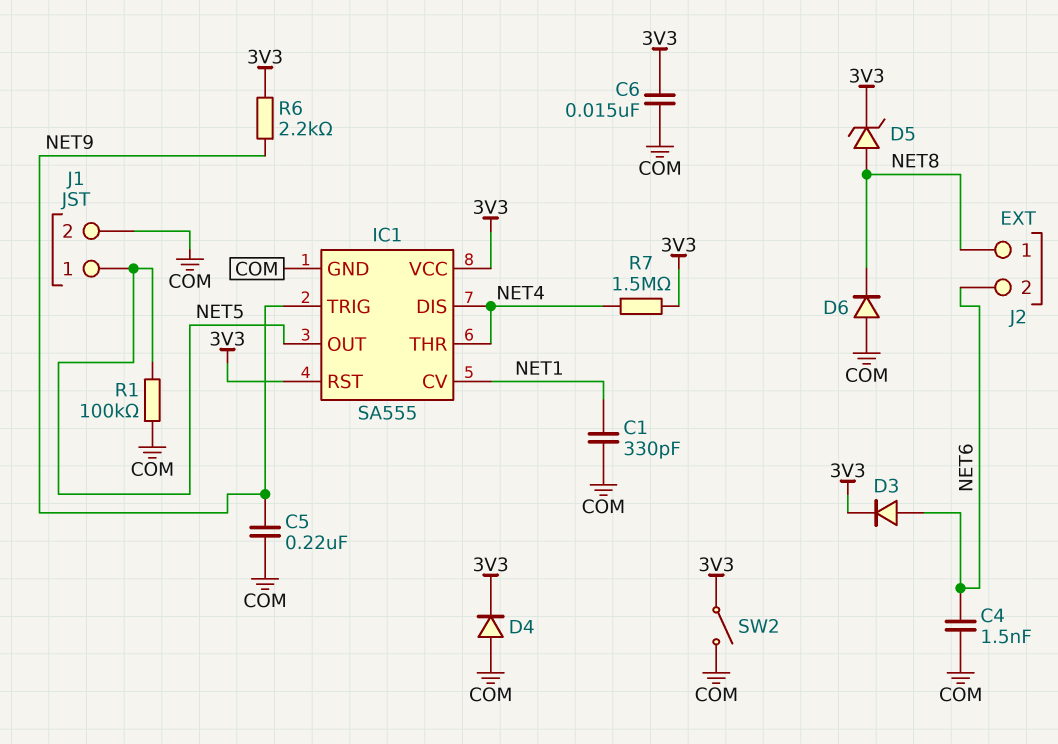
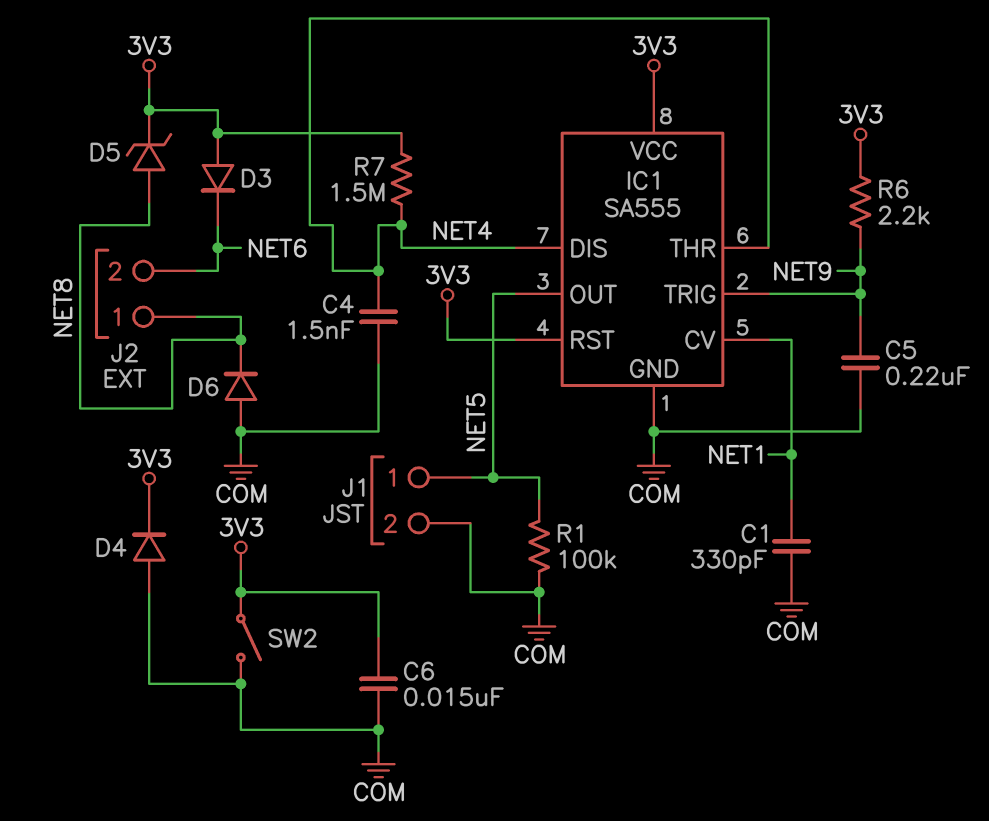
C4: 1.5nF (COM, NET6) -> 1.5nF (COM, NET4)
D3: diode (A NET6, K 3V3) -> diode (A 3V3, K NET6)

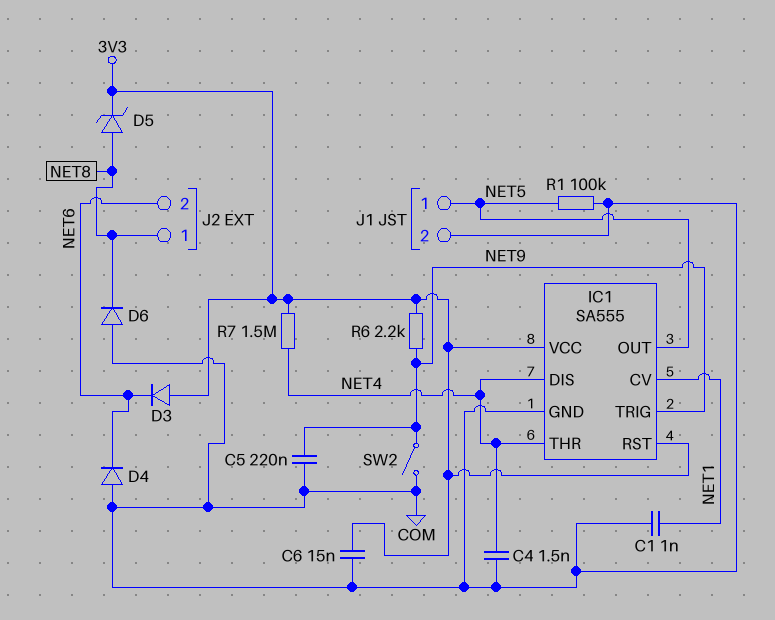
C1: 330pF (COM, NET1) -> 1nF (COM, NET1)
D4: diode (A COM, K 3V3) -> diode (A COM, K NET6)
SW2: switch (3V3, COM) -> switch (COM, NET9)

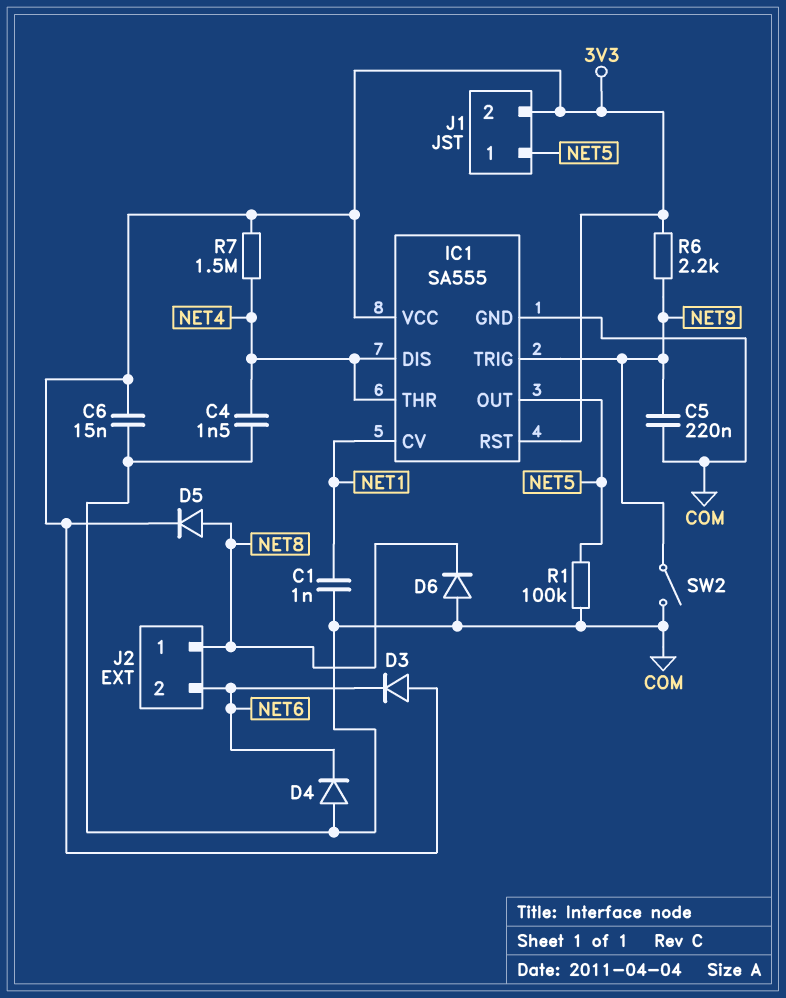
D5: zener (A NET8, K 3V3) -> diode (A NET8, K 3V3)
J1 pin 2: COM -> 3V3

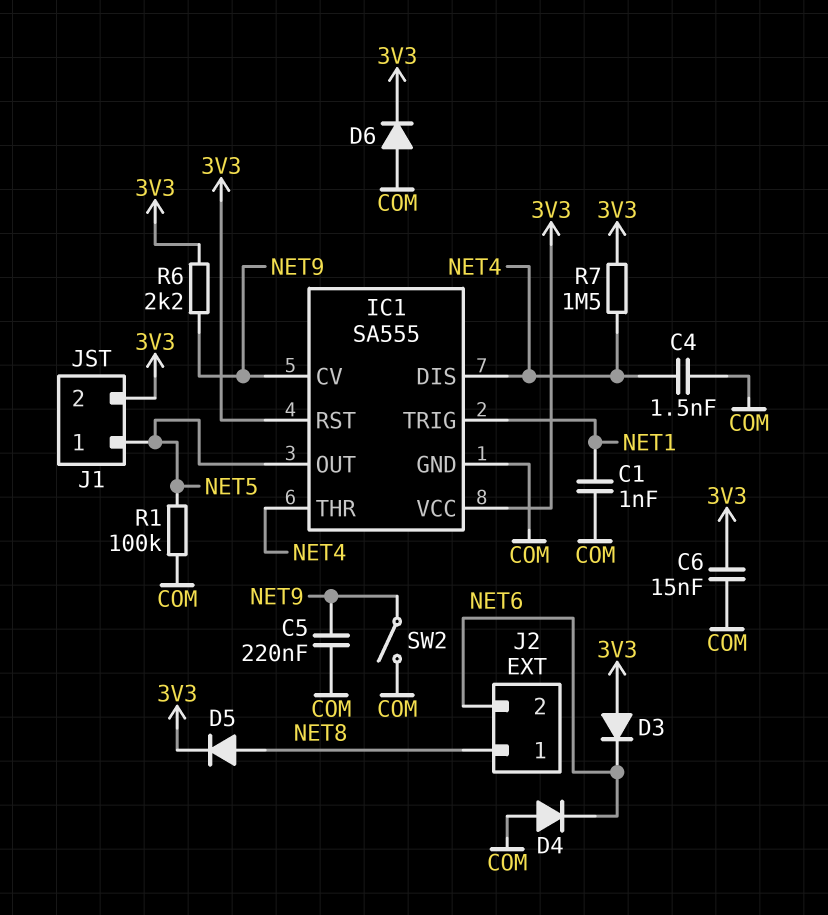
D6: diode (A COM, K NET8) -> diode (A COM, K 3V3)
IC1 pin CV: NET1 -> NET9
IC1 pin TRIG: NET9 -> NET1

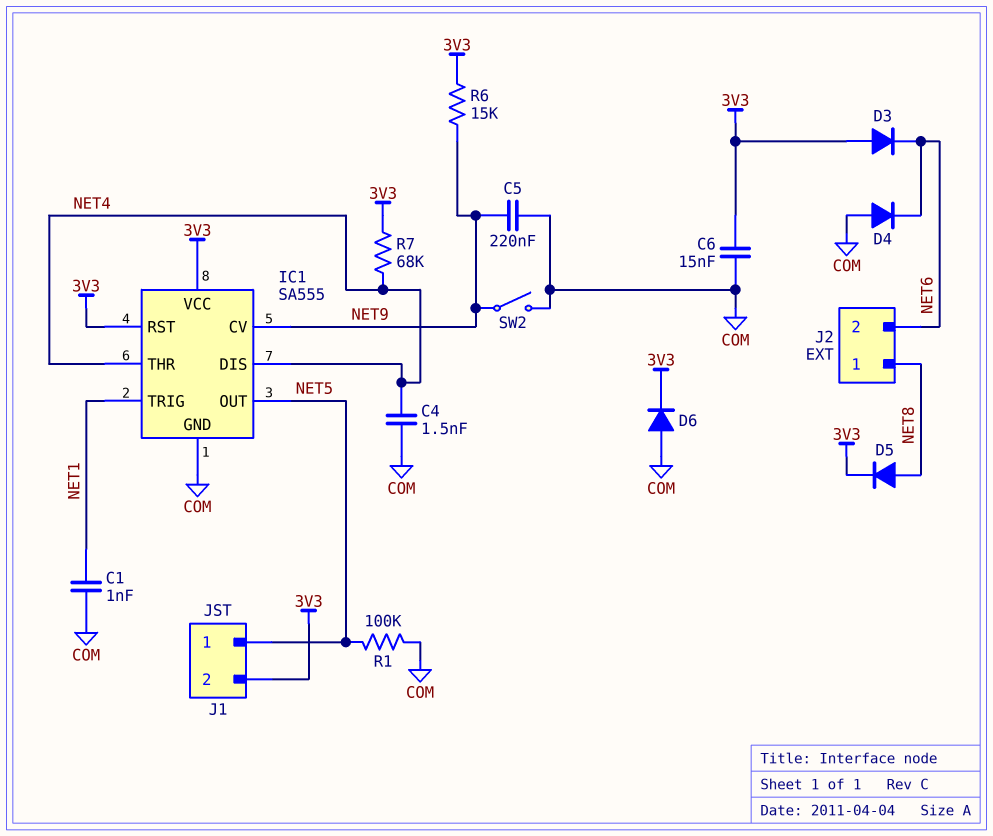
R6: 2.2k (3V3, NET9) -> 15k (3V3, NET9)
R7: 1.5M (3V3, NET4) -> 68k (3V3, NET4)

